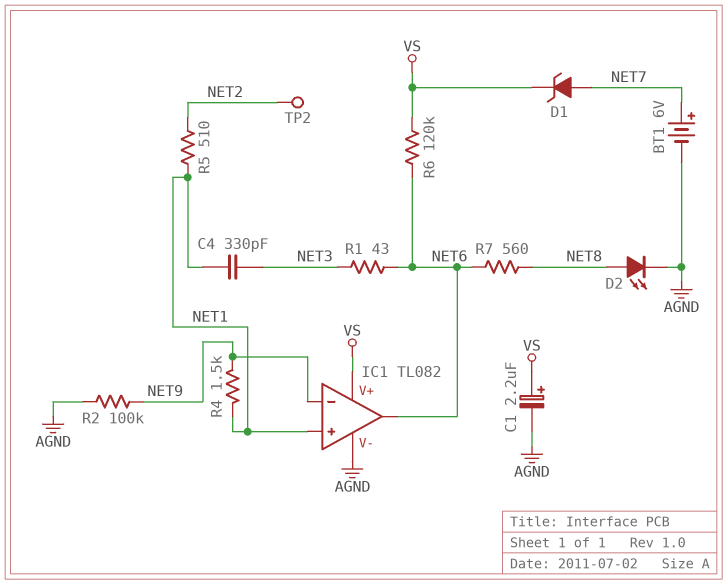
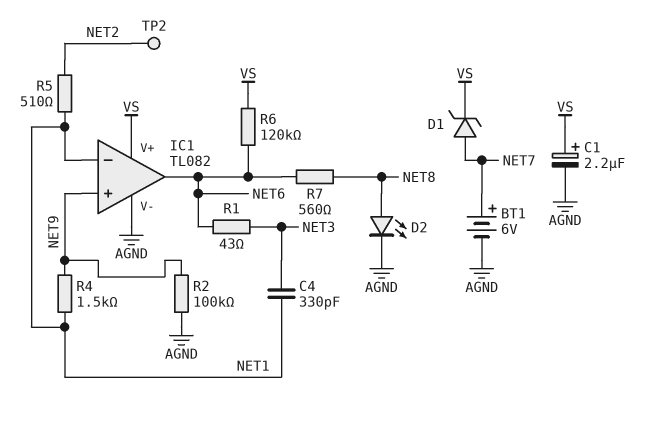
IC1 pin in+: NET1 -> NET9
IC1 pin in-: NET9 -> NET1

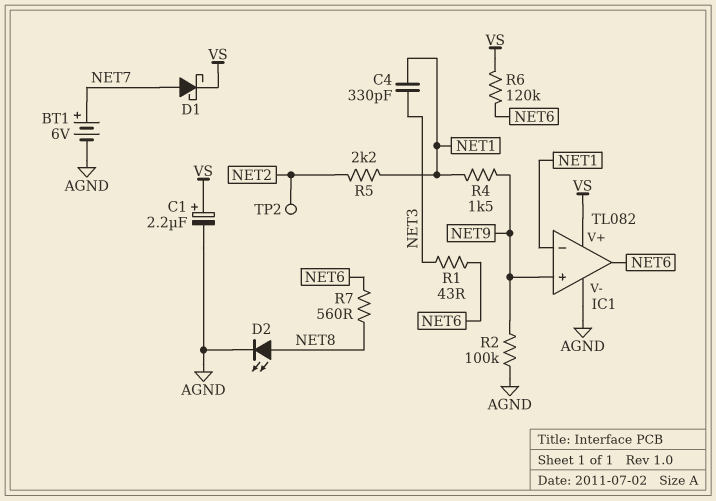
D1: zener (A NET7, K VS) -> schottky (A NET7, K VS)
R5: 510 (NET1, NET2) -> 2.2k (NET1, NET2)

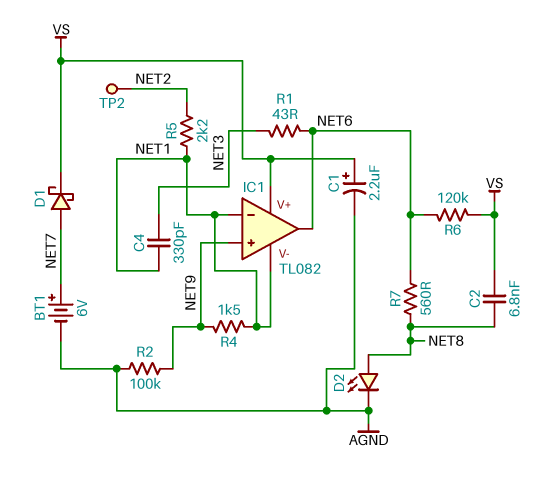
C2: none -> 6.8nF (NET8, VS)
IC1 pin V-: AGND -> NET1

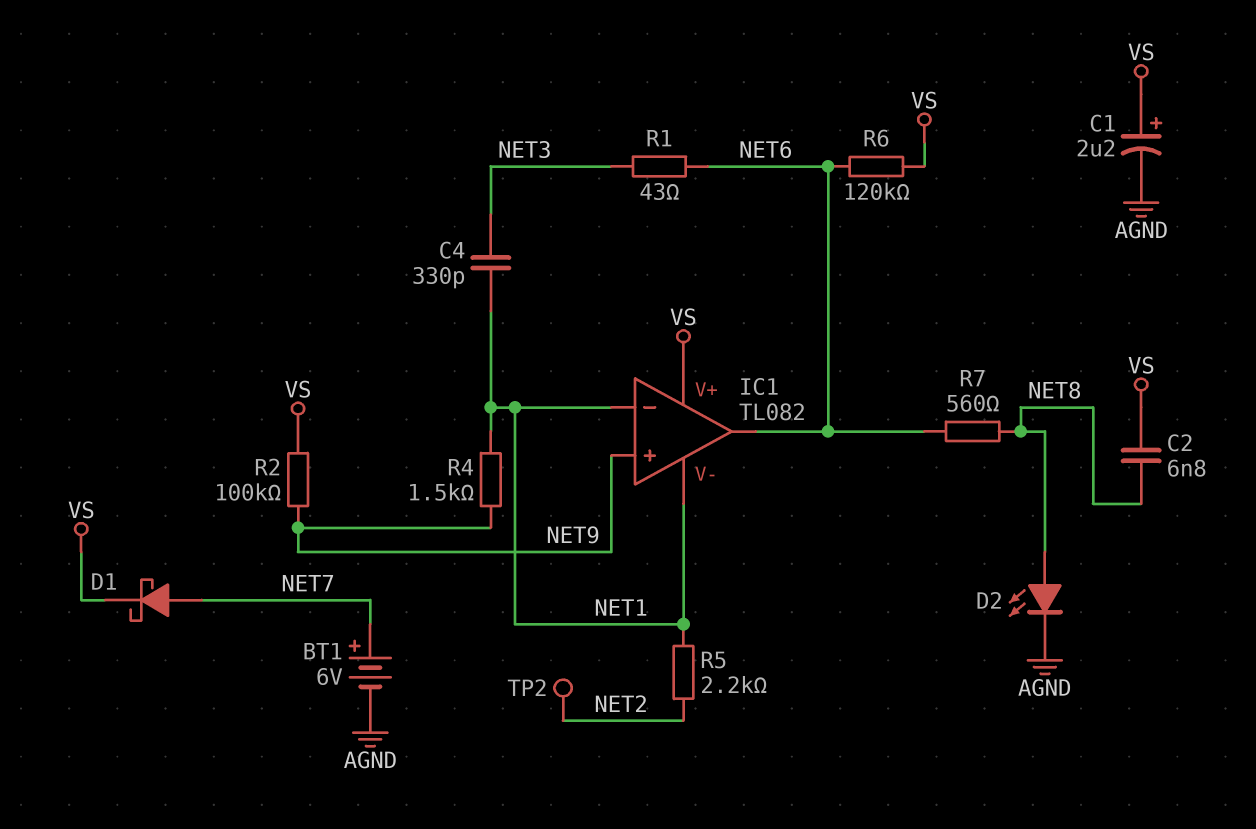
R2: 100k (AGND, NET9) -> 100k (NET9, VS)

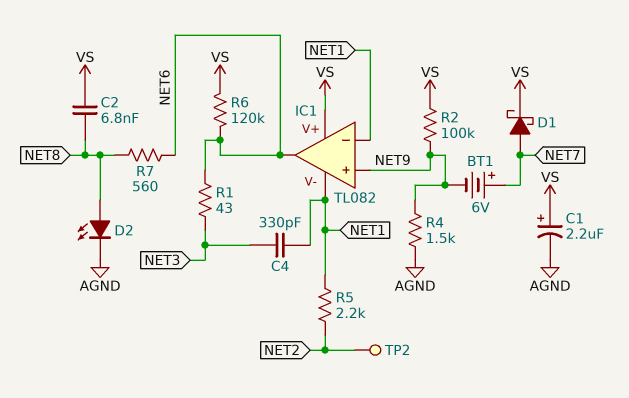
BT1: 6V (plus NET7, minus AGND) -> 6V (plus NET7, minus NET9)
R4: 1.5k (NET1, NET9) -> 1.5k (AGND, NET9)

